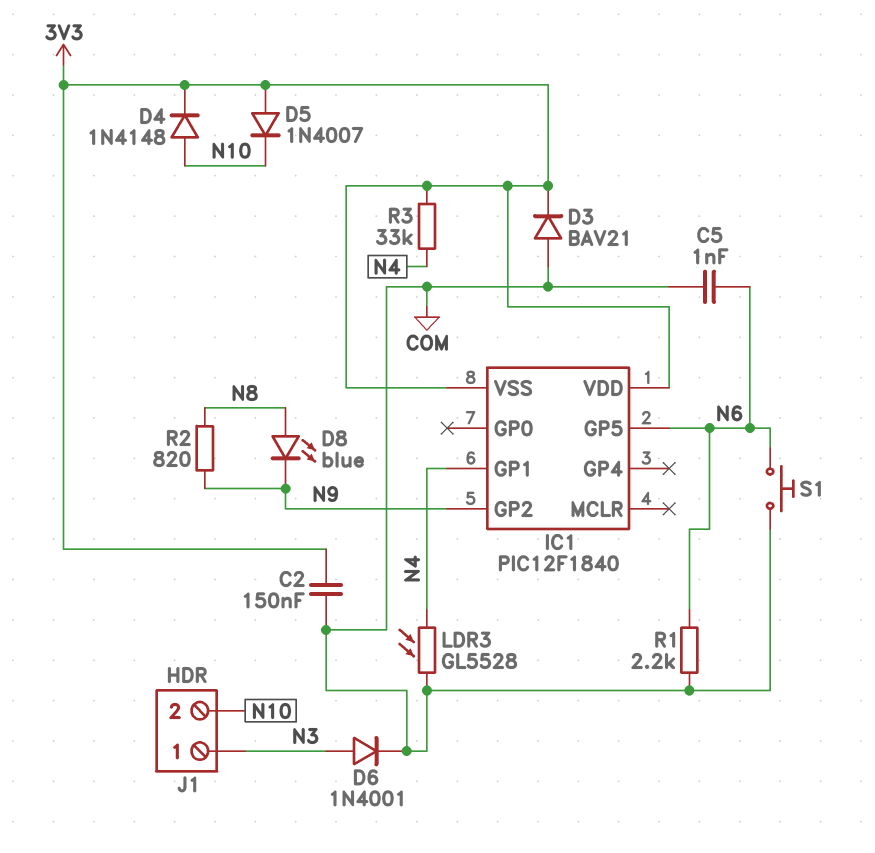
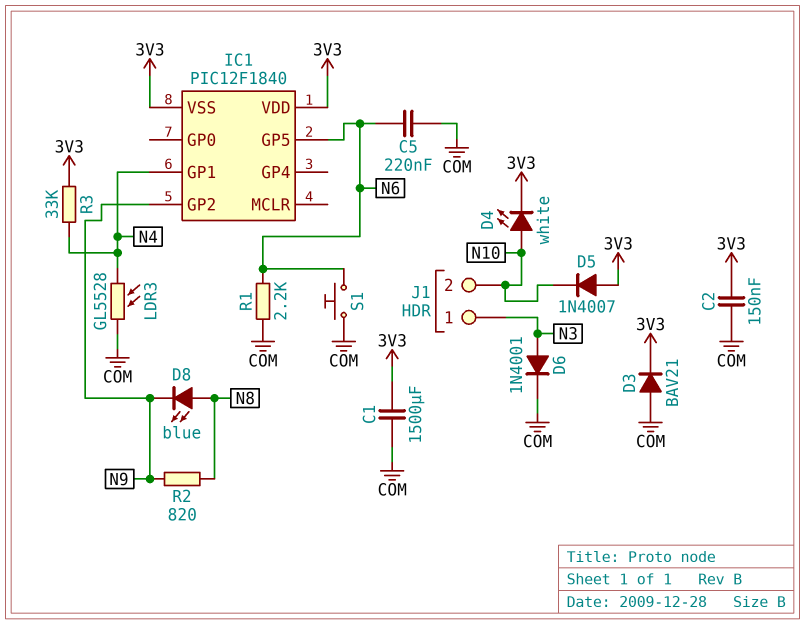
C1: none -> 1500uF (3V3, COM)
C5: 1nF (COM, N6) -> 220nF (COM, N6)
D4: diode 1N4148 (A N10, K 3V3) -> LED white (A N10, K 3V3)

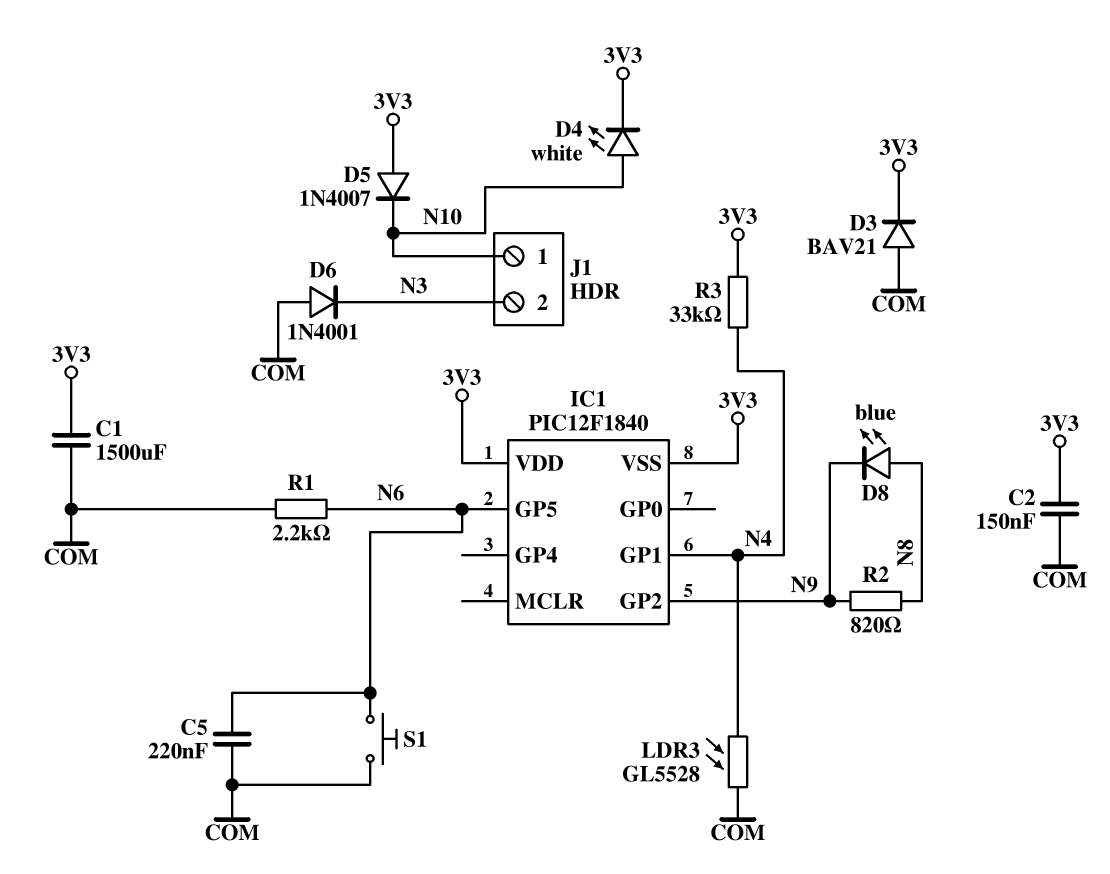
D6: diode 1N4001 (A N3, K COM) -> diode 1N4001 (A COM, K N3)
J1 pin 1: N3 -> N10
J1 pin 2: N10 -> N3

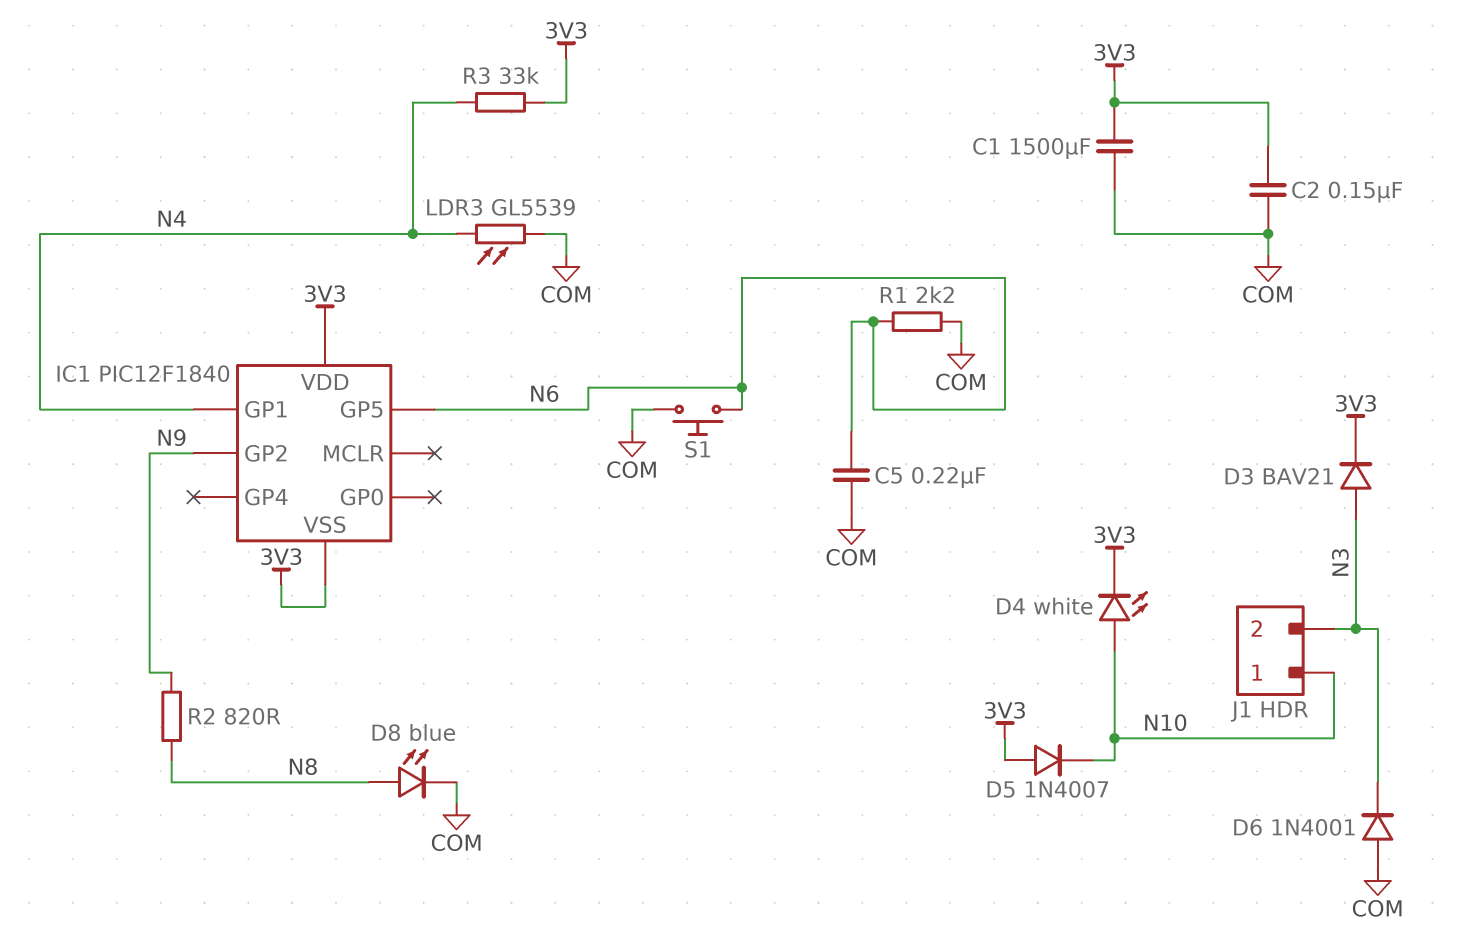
D3: diode BAV21 (A COM, K 3V3) -> diode BAV21 (A N3, K 3V3)
D8: LED blue (A N8, K N9) -> LED blue (A N8, K COM)
LDR3: GL5528 (COM, N4) -> GL5539 (COM, N4)

